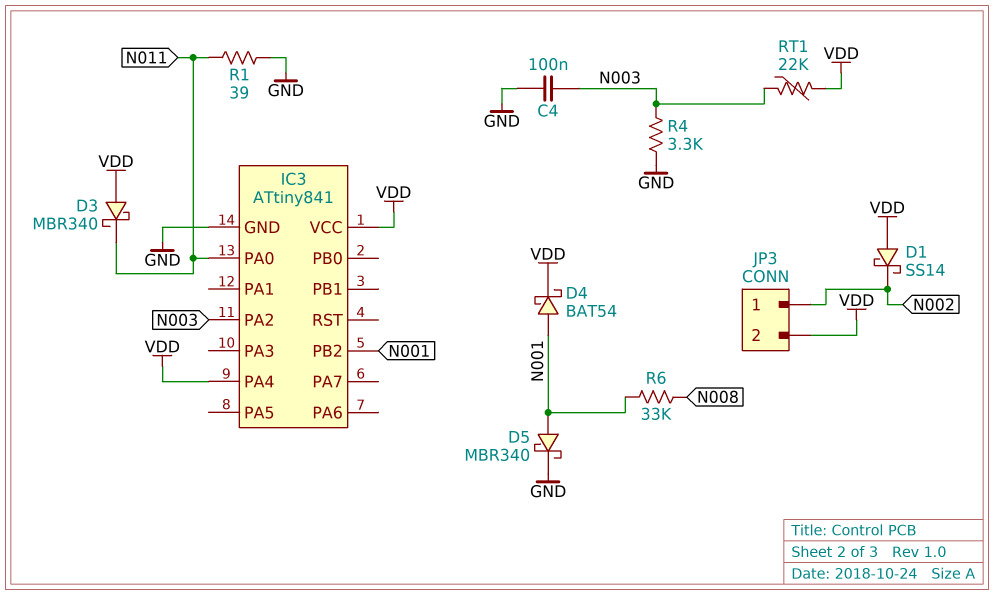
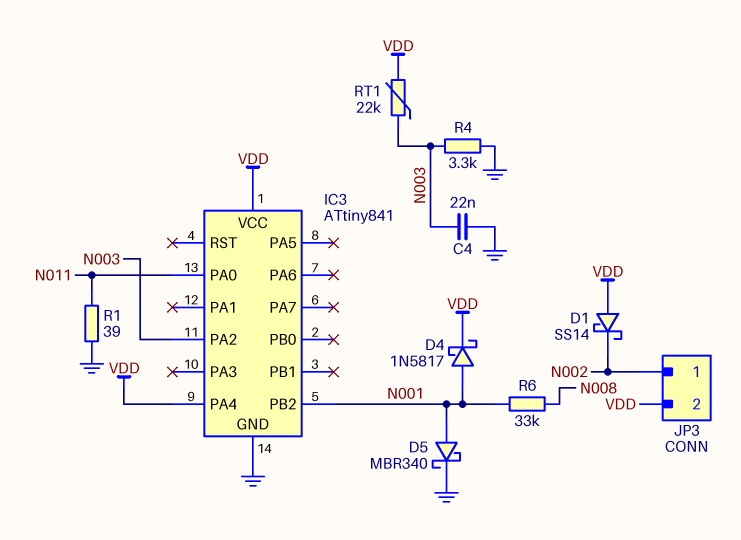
C4: 100nF (GND, N003) -> 22nF (GND, N003)
D3: schottky MBR340 (A VDD, K N011) -> none
D4: schottky BAT54 (A N001, K VDD) -> schottky 1N5817 (A N001, K VDD)

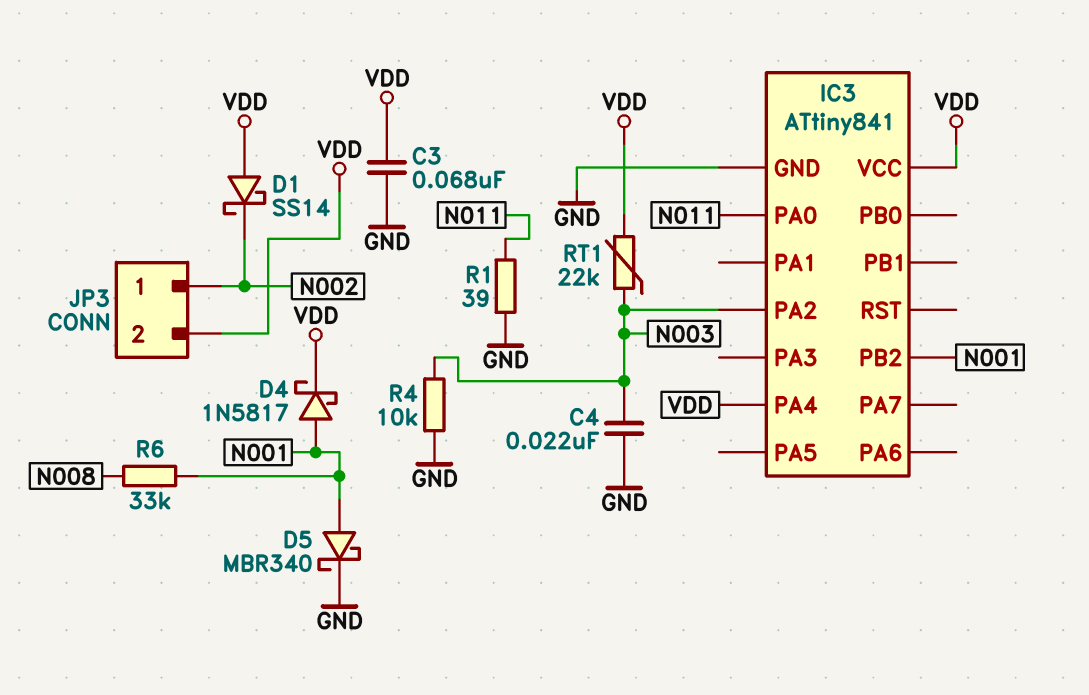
C3: none -> 68nF (GND, VDD)
R4: 3.3k (GND, N003) -> 10k (GND, N003)

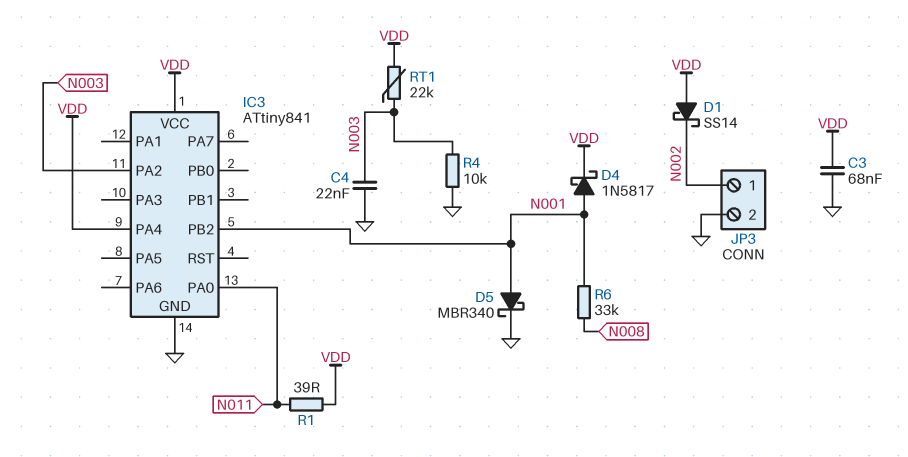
JP3 pin 2: VDD -> GND
R1: 39 (GND, N011) -> 39 (N011, VDD)

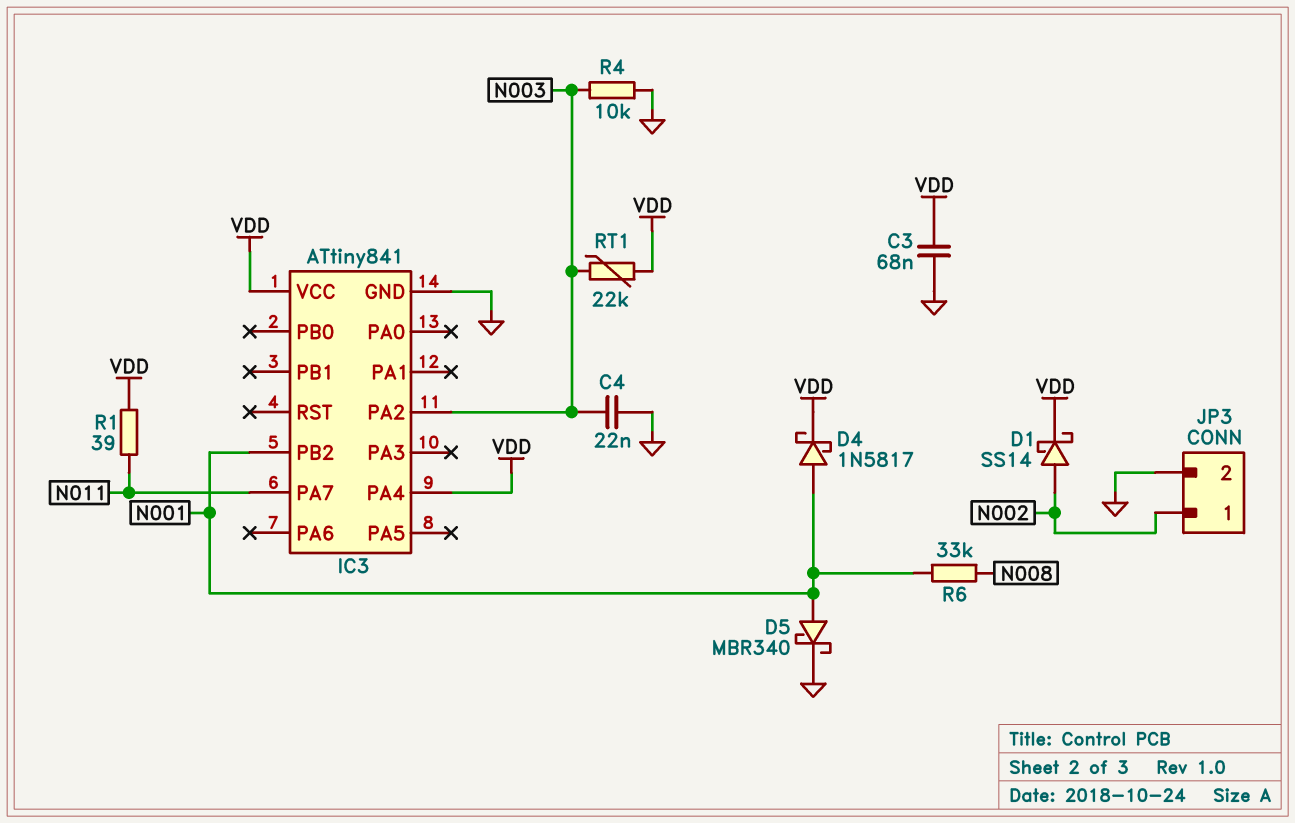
D1: schottky SS14 (A VDD, K N002) -> schottky SS14 (A N002, K VDD)
IC3 pin PA0: N011 -> none
IC3 pin PA7: none -> N011

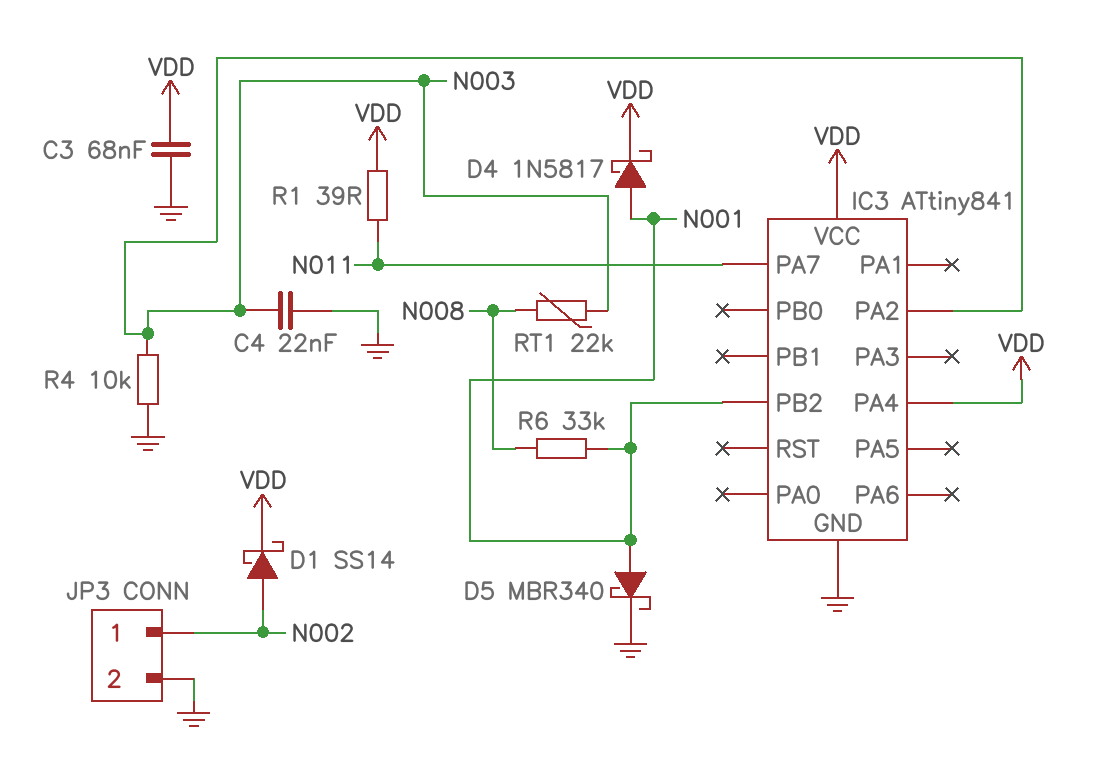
RT1: 22k (N003, VDD) -> 22k (N003, N008)

